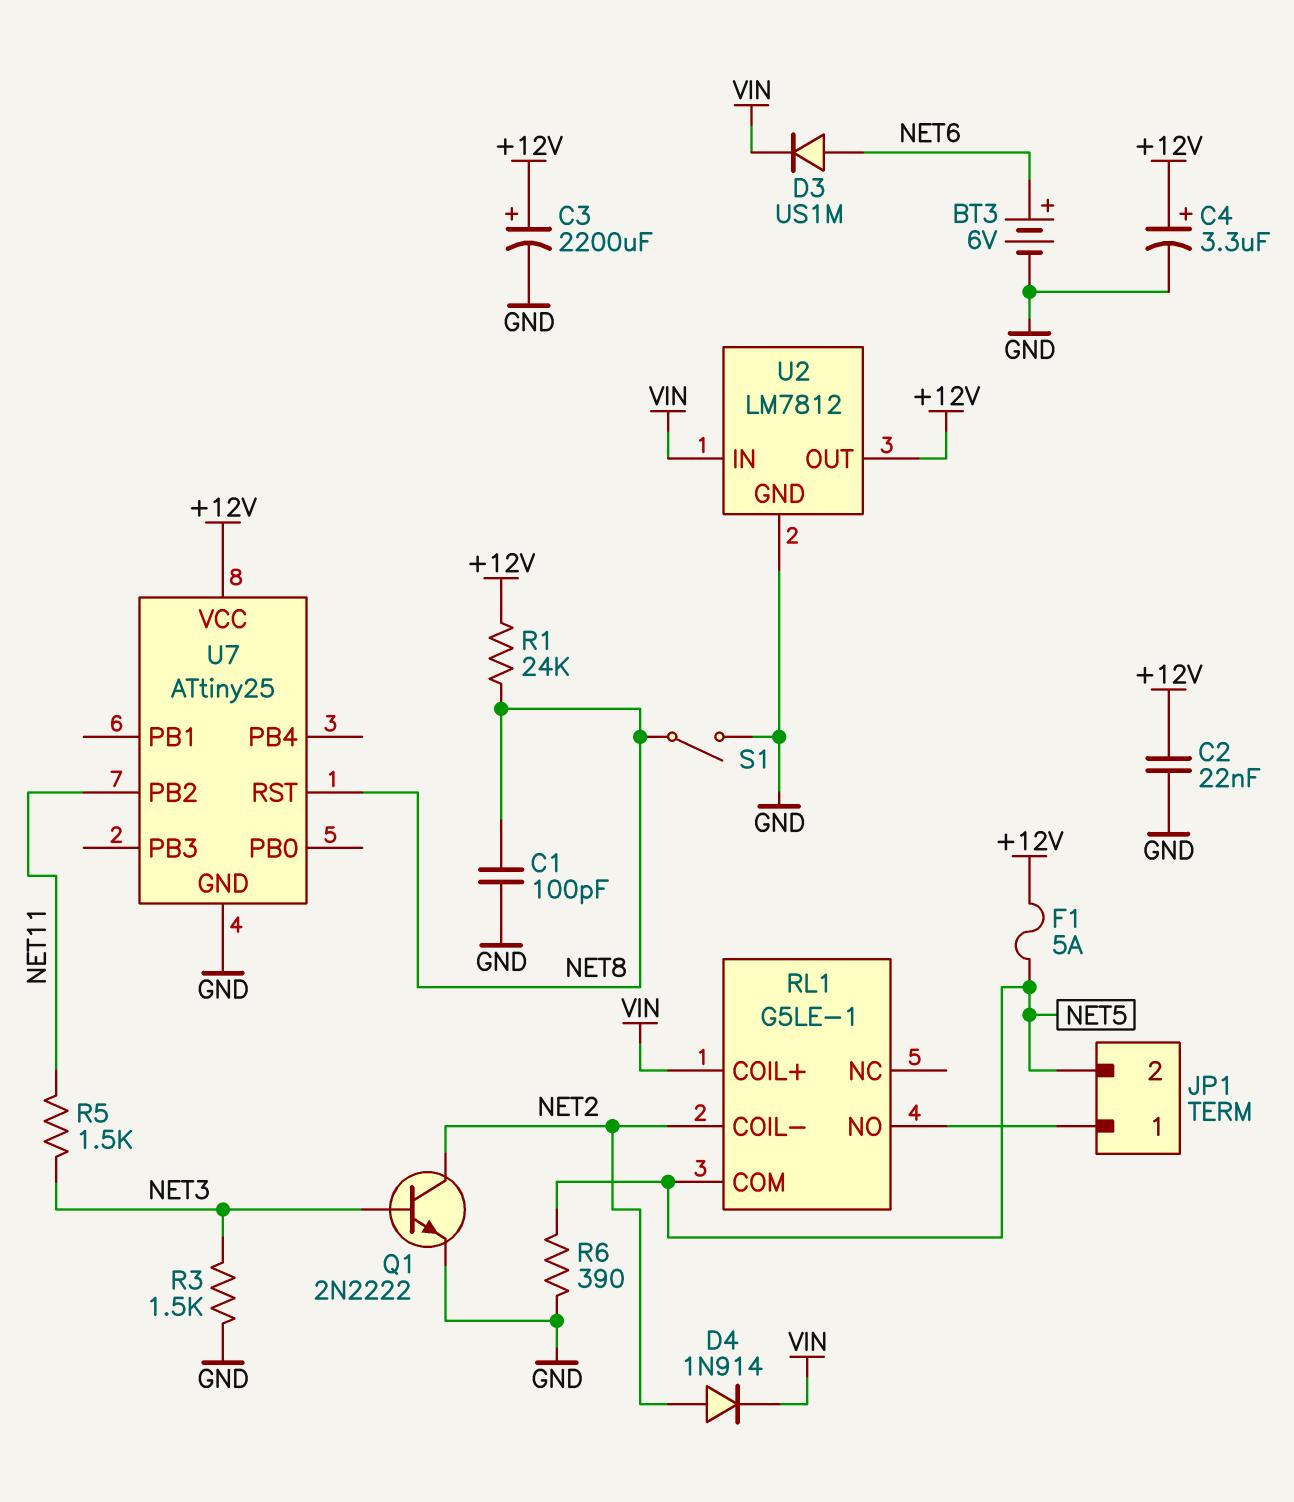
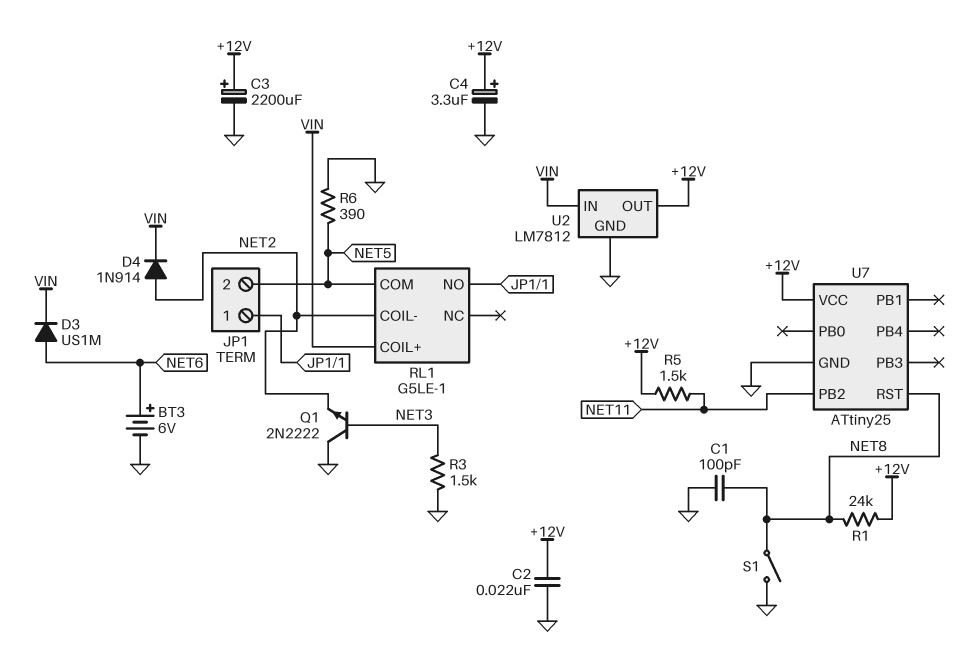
F1: 5A (+12V, NET5) -> none
Q1: NPN 2N2222 (B NET3, C NET2, E GND) -> NPN 2N2222 (B NET3, C GND, E NET2)
R5: 1.5k (NET3, NET11) -> 1.5k (+12V, NET11)

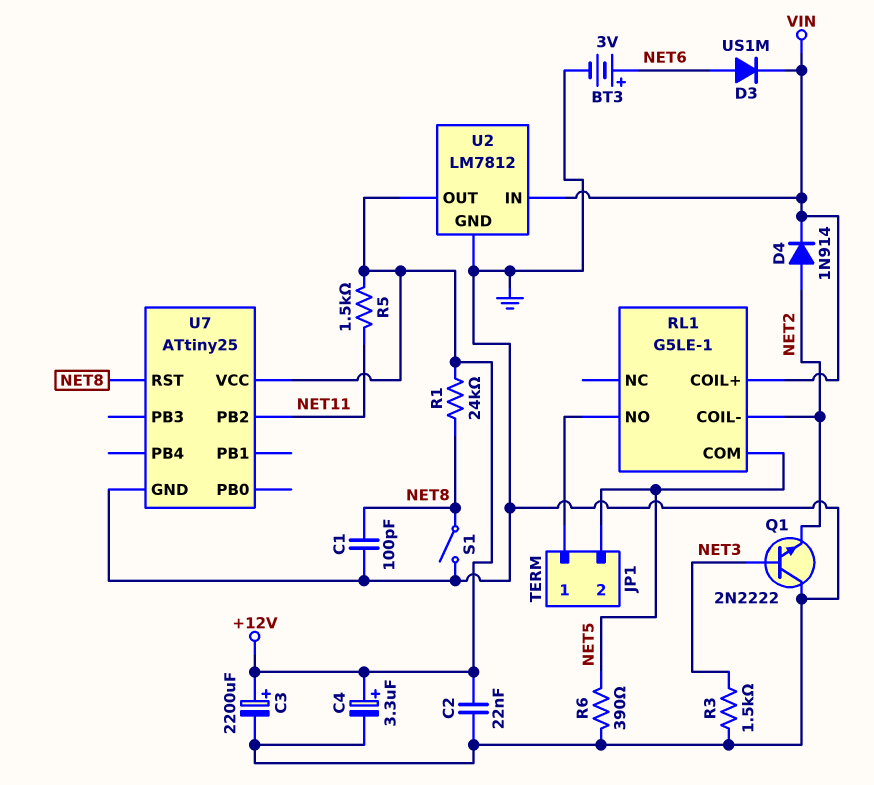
BT3: 6V (plus NET6, minus GND) -> 3V (plus NET6, minus GND)

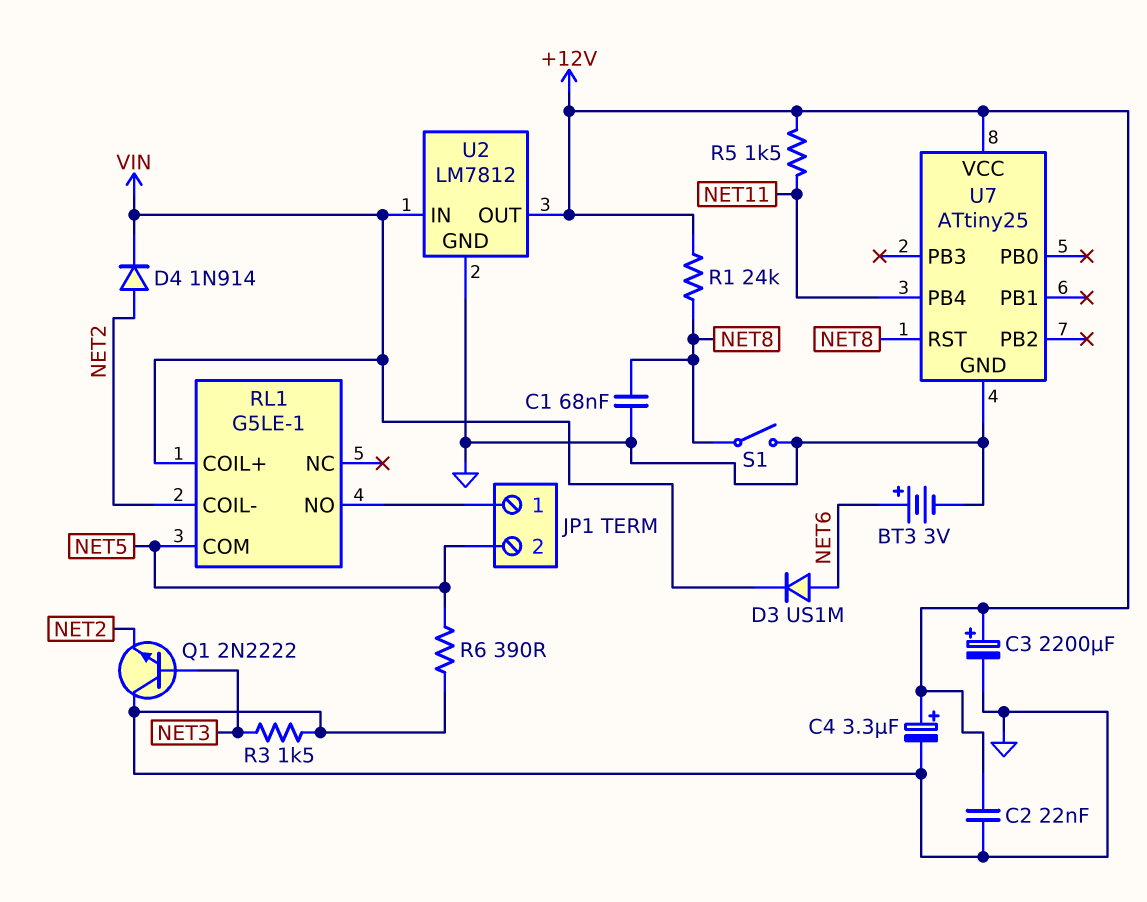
C1: 100pF (GND, NET8) -> 68nF (GND, NET8)
U7 pin PB2: NET11 -> none
U7 pin PB4: none -> NET11

